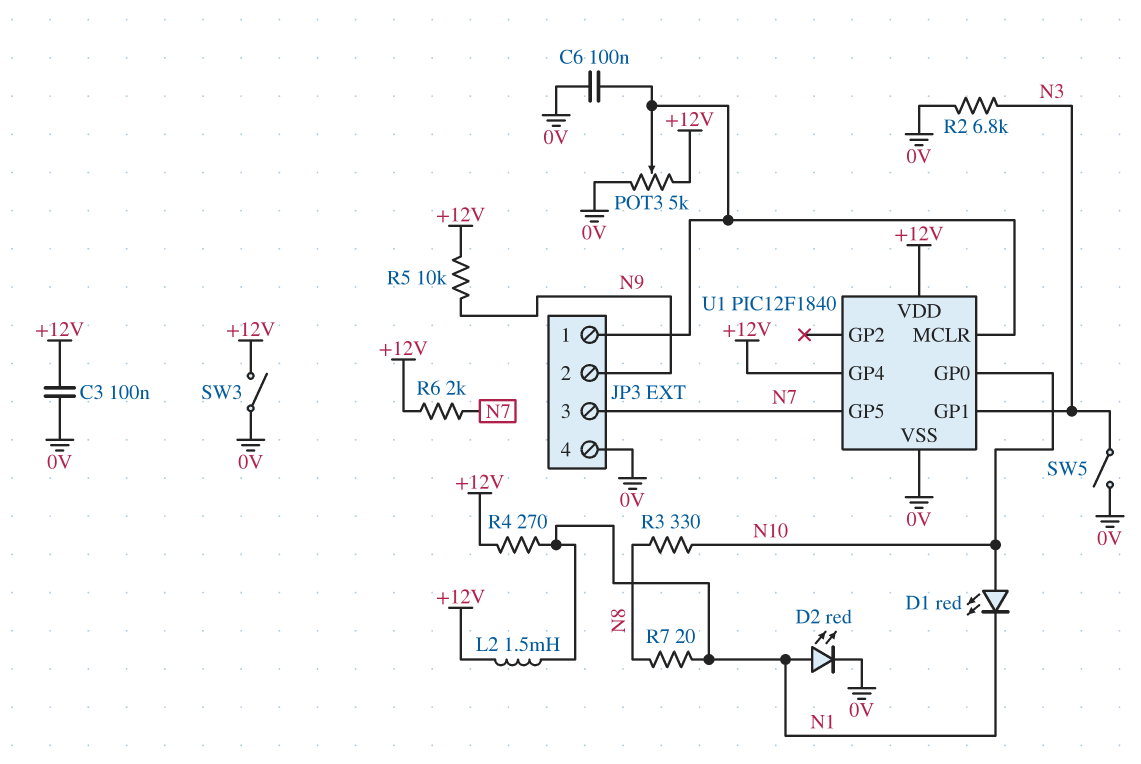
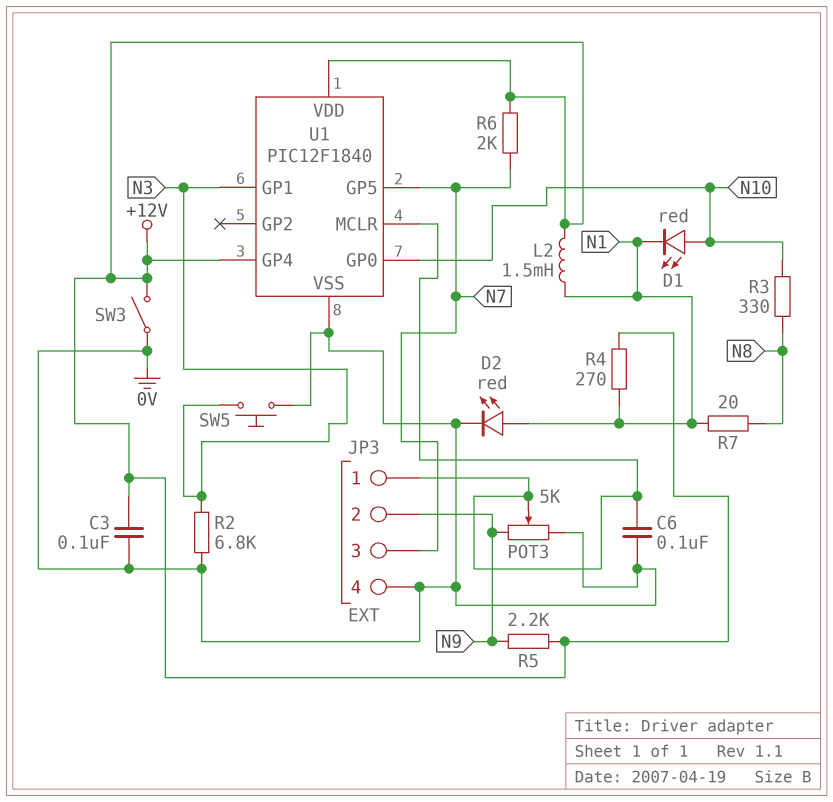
POT3: 5k (+12V, 0V, wiper JP3/1) -> 5k (0V, N9, wiper JP3/1)
R5: 10k (+12V, N9) -> 2.2k (+12V, N9)
SW5: switch (0V, N3) -> button (0V, N3)

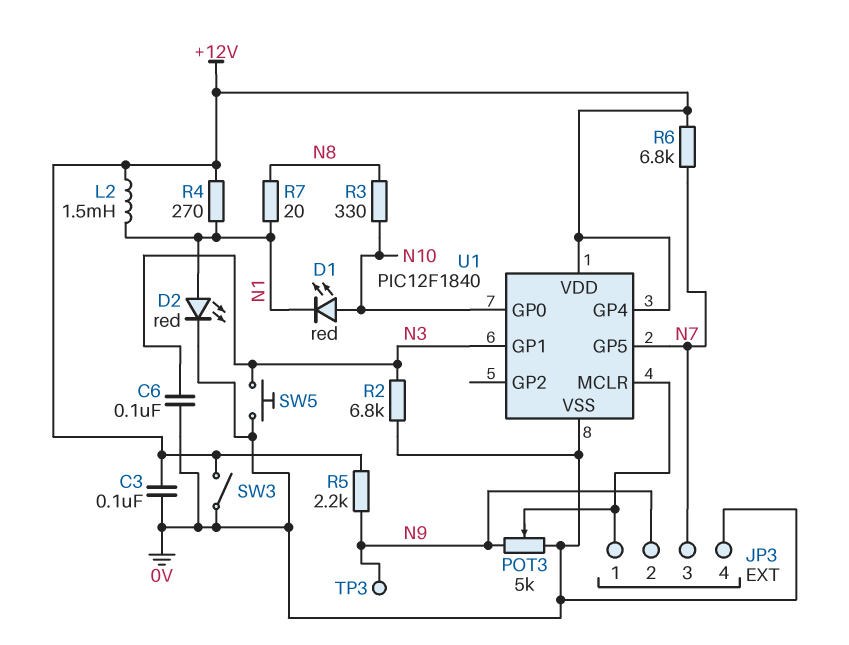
C6: 100nF (0V, JP3/1) -> 100nF (0V, N3)
R6: 2k (+12V, N7) -> 6.8k (+12V, N7)
TP3: none -> test point (N9)

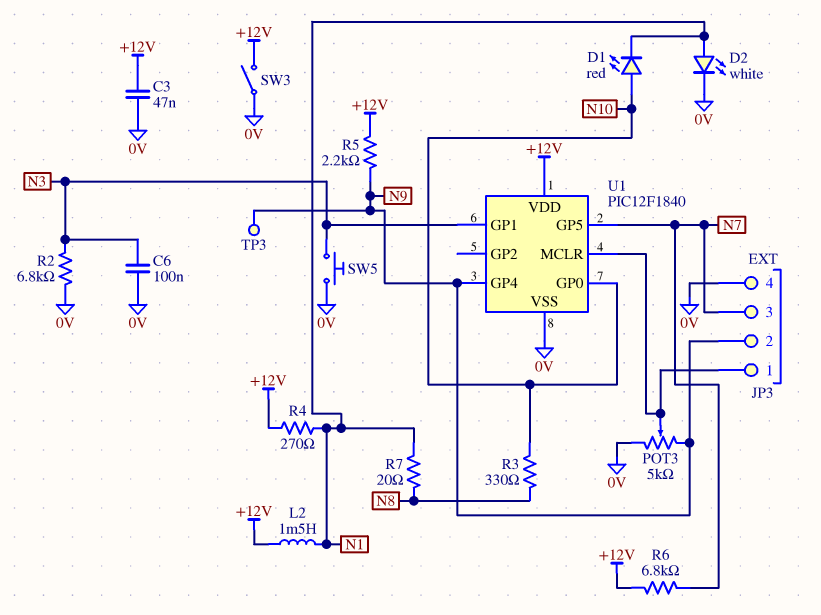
C3: 100nF (+12V, 0V) -> 47nF (+12V, 0V)
D2: LED red (A N1, K 0V) -> LED white (A N1, K 0V)
U1 pin GP4: +12V -> N9

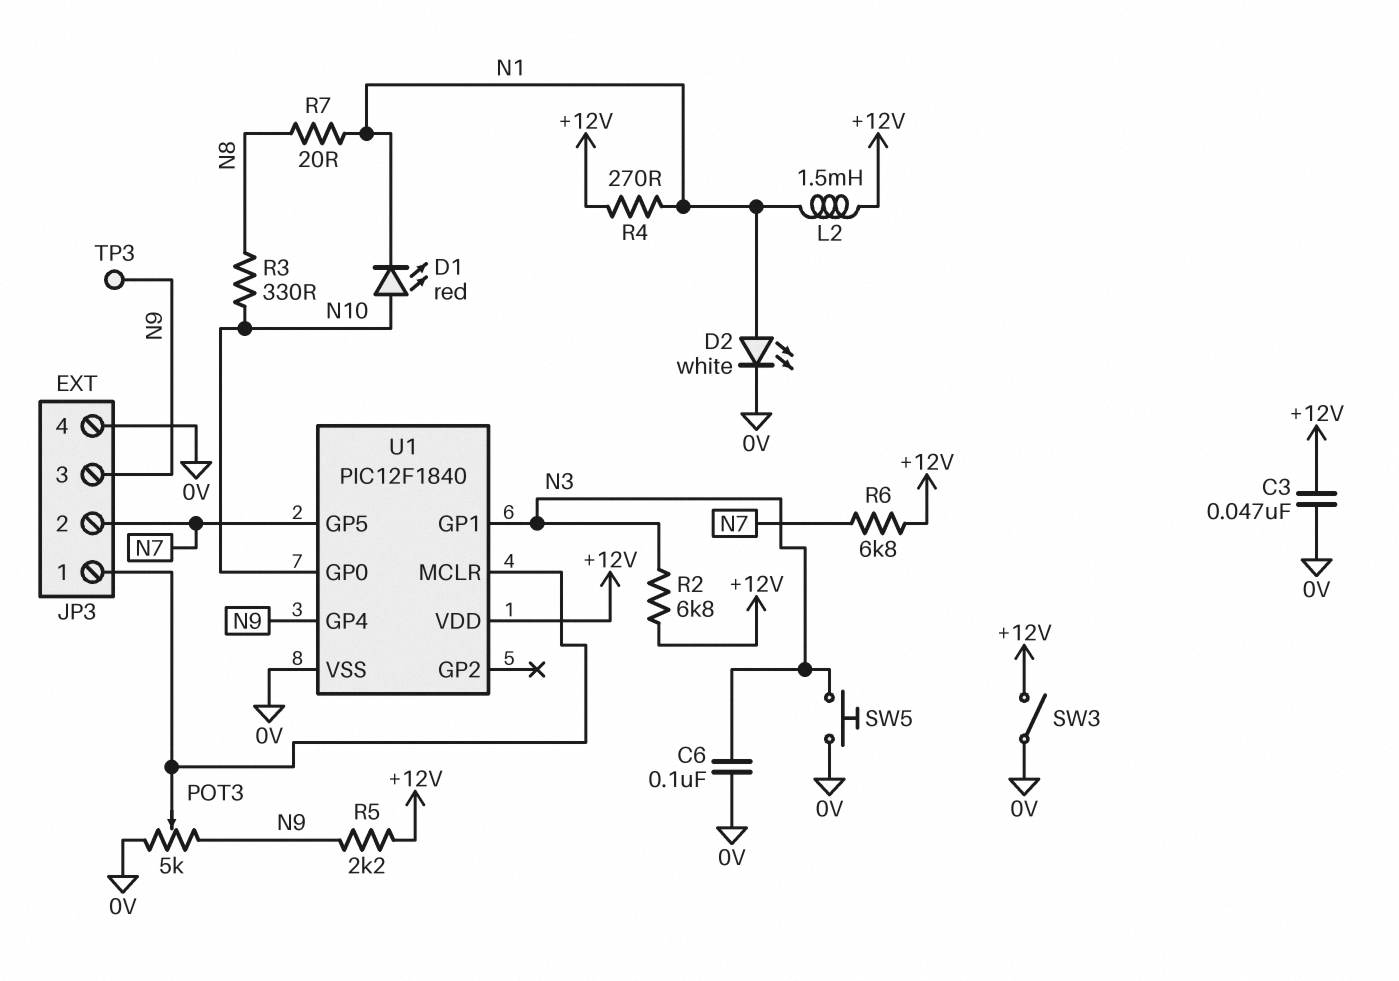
JP3 pin 2: N9 -> N7
JP3 pin 3: N7 -> N9
R2: 6.8k (0V, N3) -> 6.8k (+12V, N3)

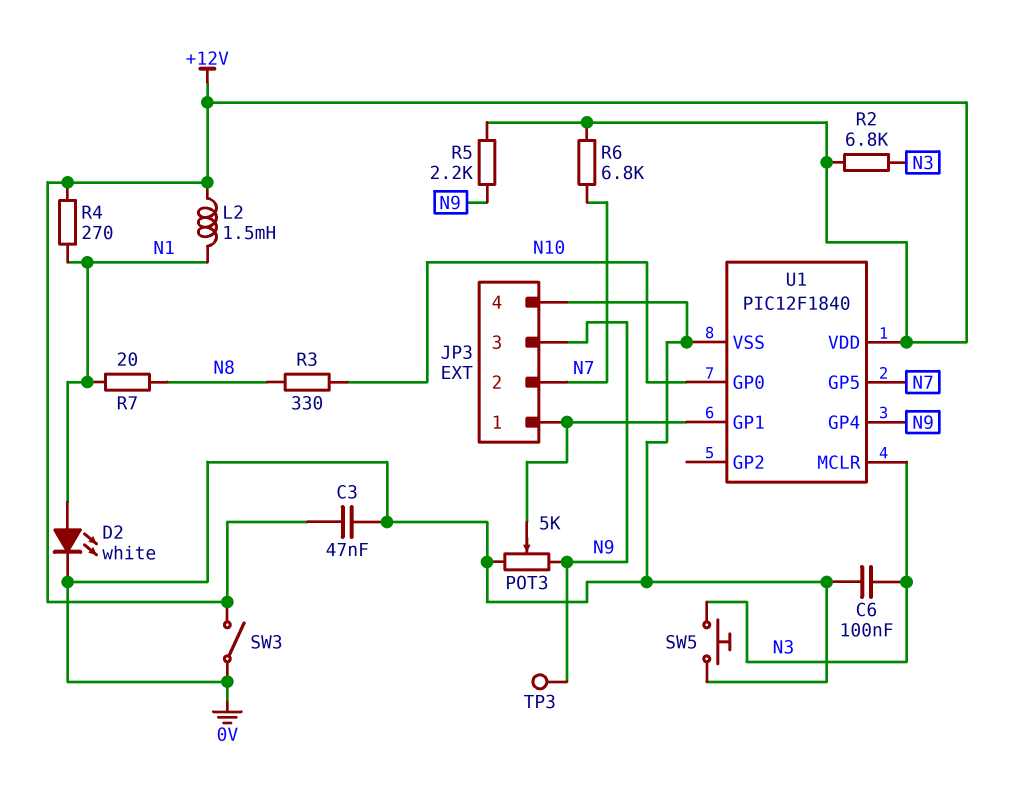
D1: LED red (A N10, K N1) -> none
U1 pin GP1: N3 -> JP3/1
U1 pin MCLR: JP3/1 -> N3

